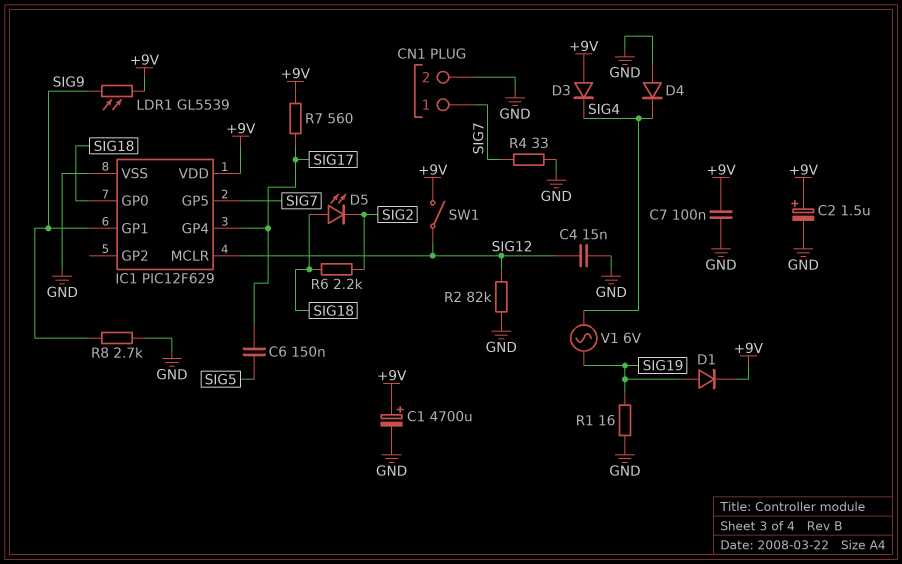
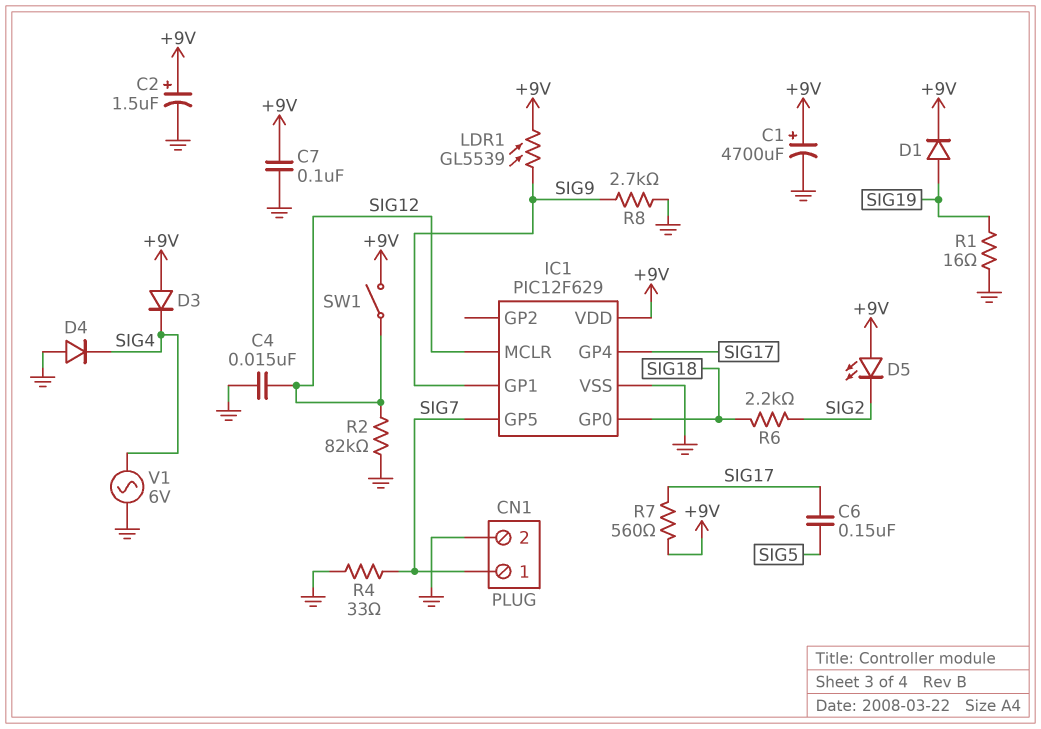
D5: LED (A SIG18, K SIG2) -> LED (A +9V, K SIG2)
V1: AC 6V (SIG4, SIG19) -> AC 6V (GND, SIG4)

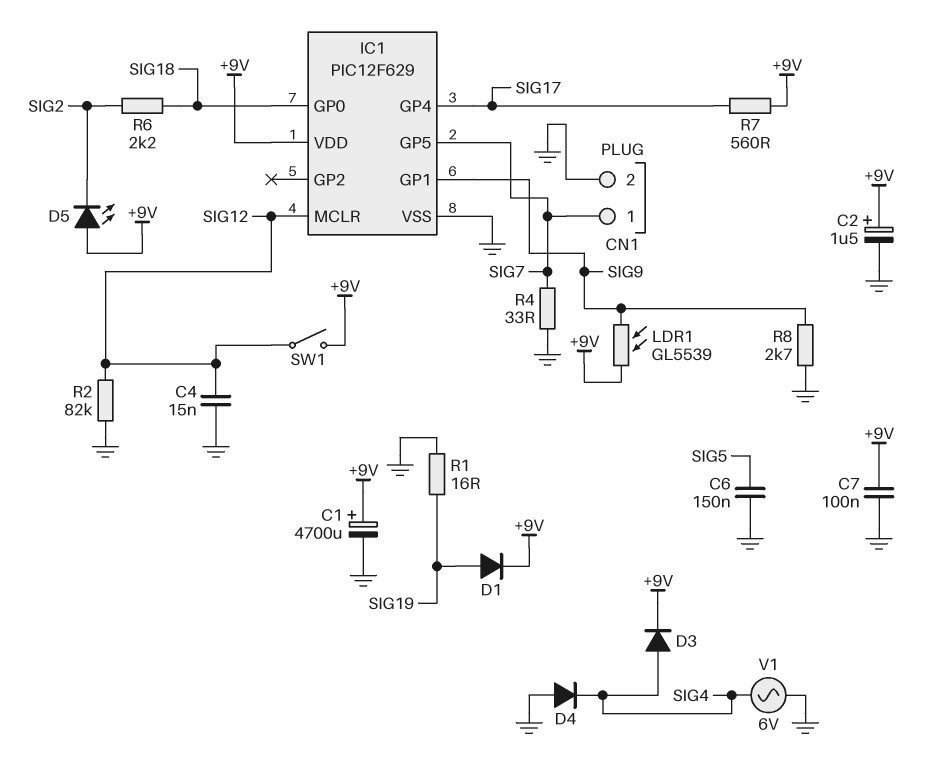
C6: 150nF (SIG5, SIG17) -> 150nF (GND, SIG5)
D3: diode (A +9V, K SIG4) -> diode (A SIG4, K +9V)

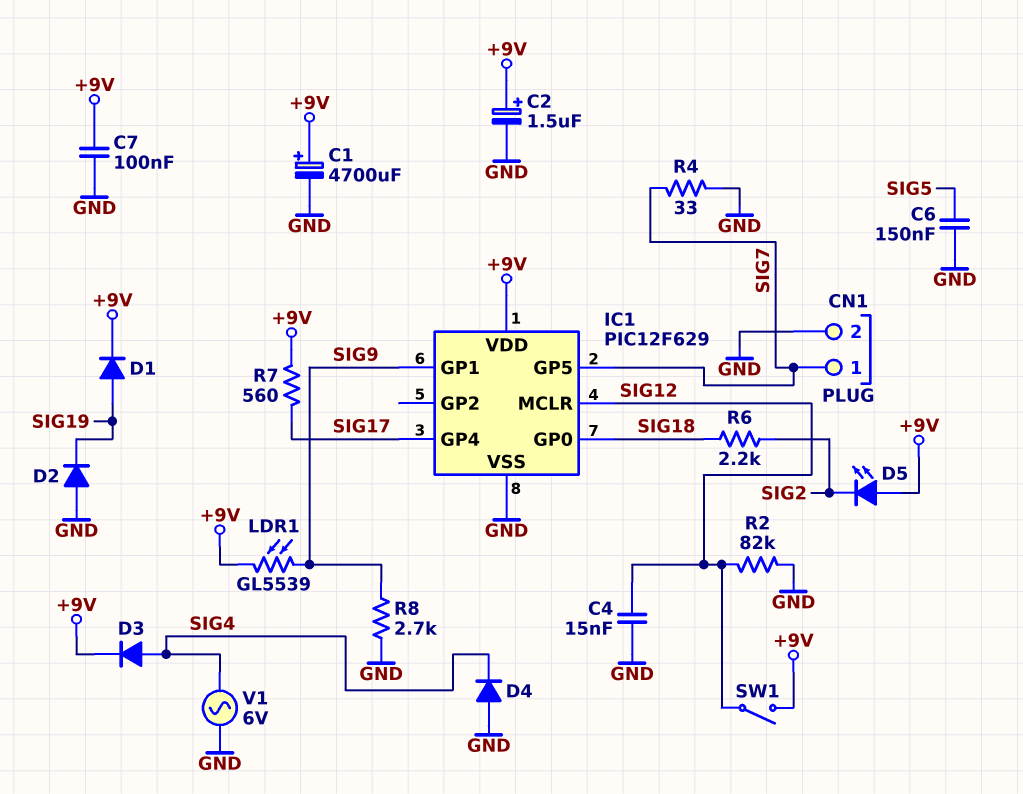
D2: none -> diode (A GND, K SIG19)
R1: 16 (GND, SIG19) -> none

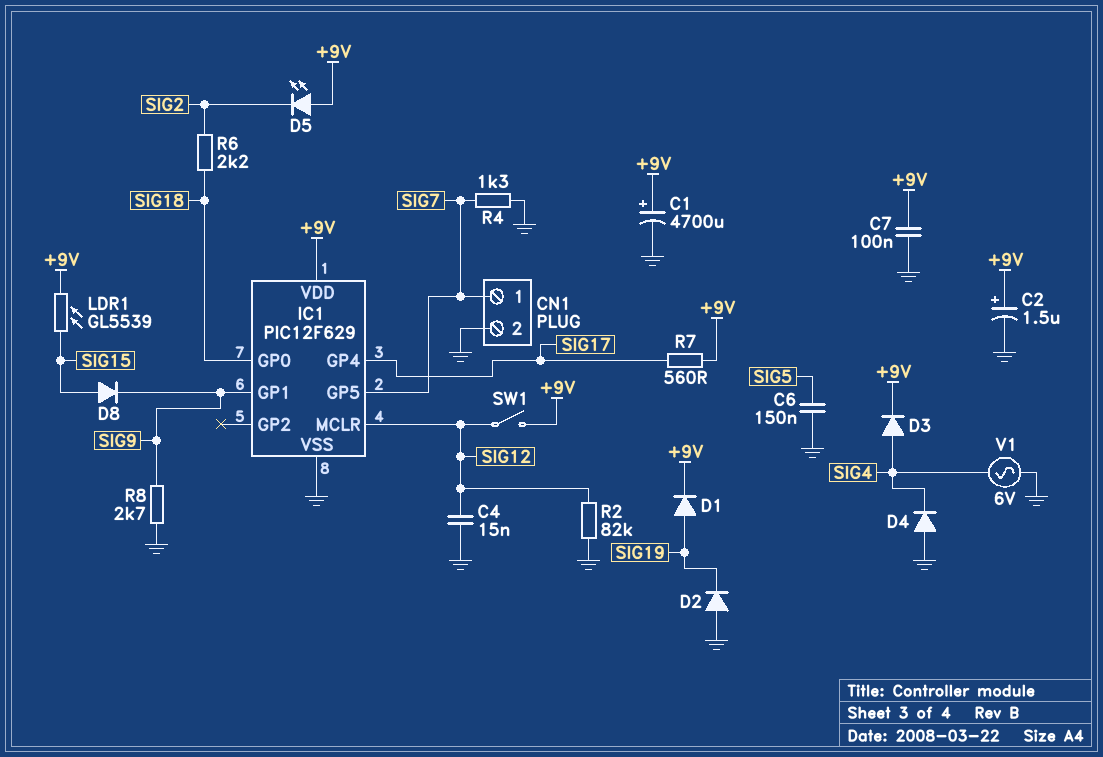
D8: none -> diode (A SIG15, K SIG9)
LDR1: GL5539 (+9V, SIG9) -> GL5539 (+9V, SIG15)
R4: 33 (GND, SIG7) -> 1.3k (GND, SIG7)

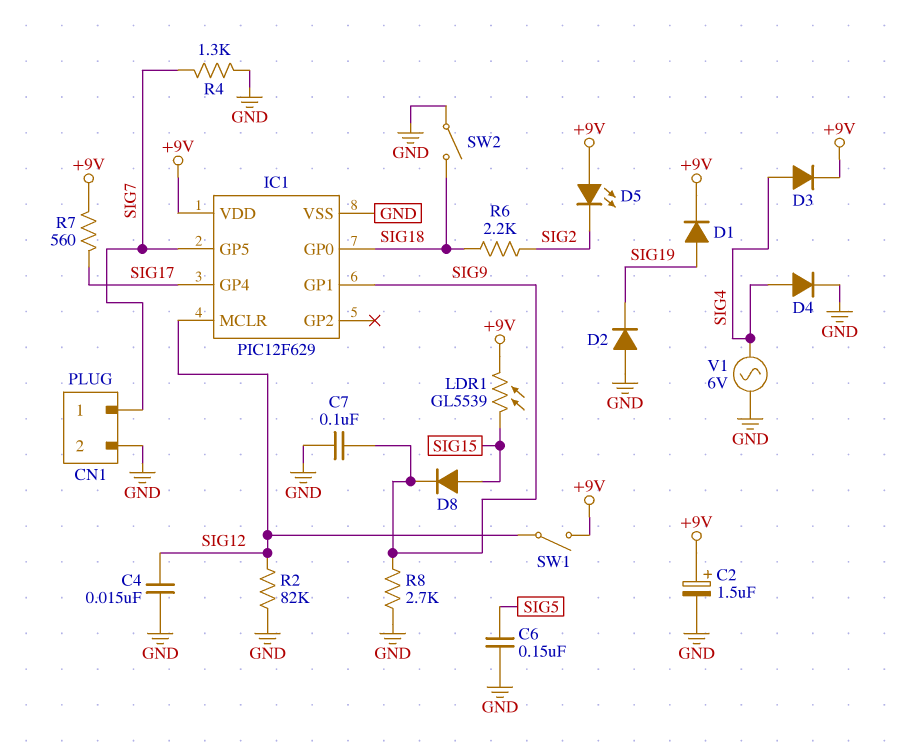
C1: 4700uF (plus +9V, minus GND) -> none
C7: 100nF (+9V, GND) -> 100nF (GND, SIG9)
D4: diode (A GND, K SIG4) -> diode (A SIG4, K GND)
SW2: none -> switch (GND, SIG18)

